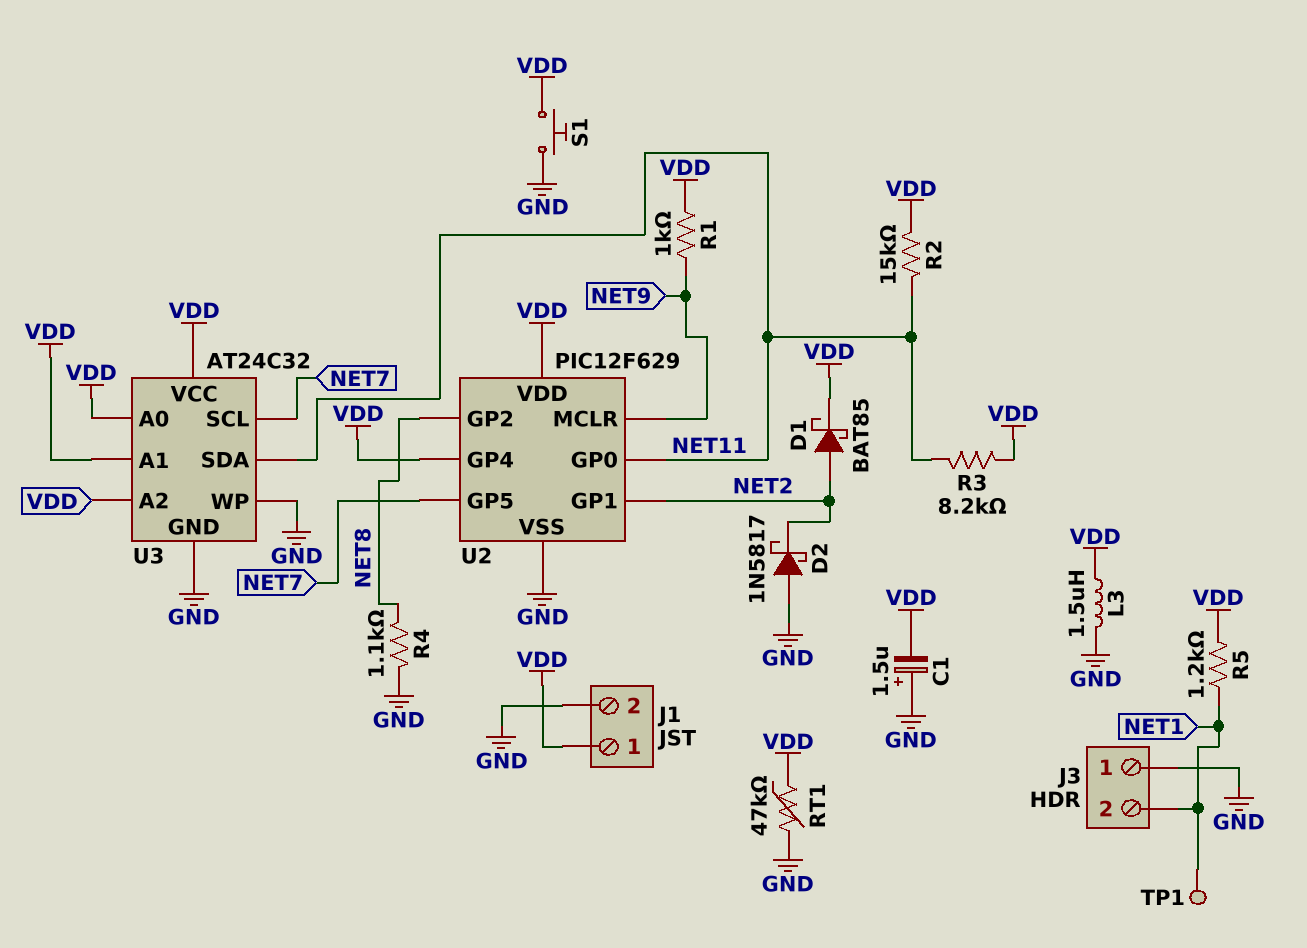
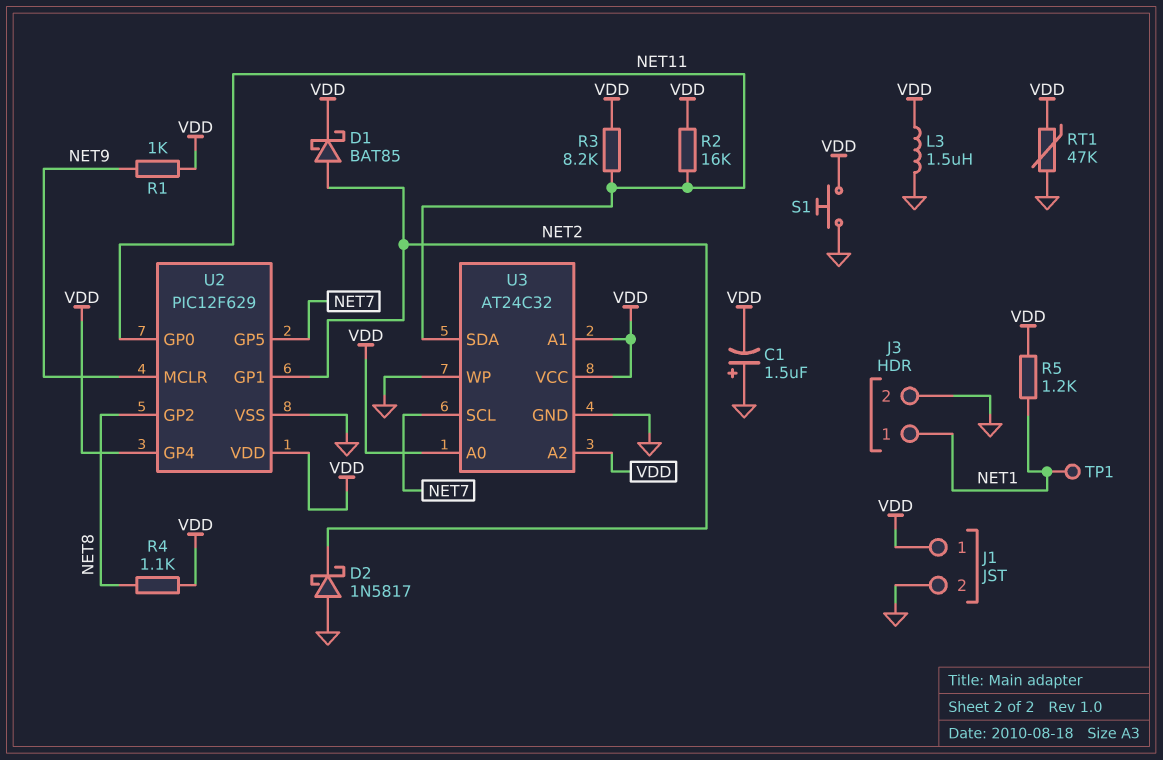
J3 pin 1: GND -> NET1
J3 pin 2: NET1 -> GND
R2: 15k (NET11, VDD) -> 16k (NET11, VDD)
R4: 1.1k (GND, NET8) -> 1.1k (NET8, VDD)

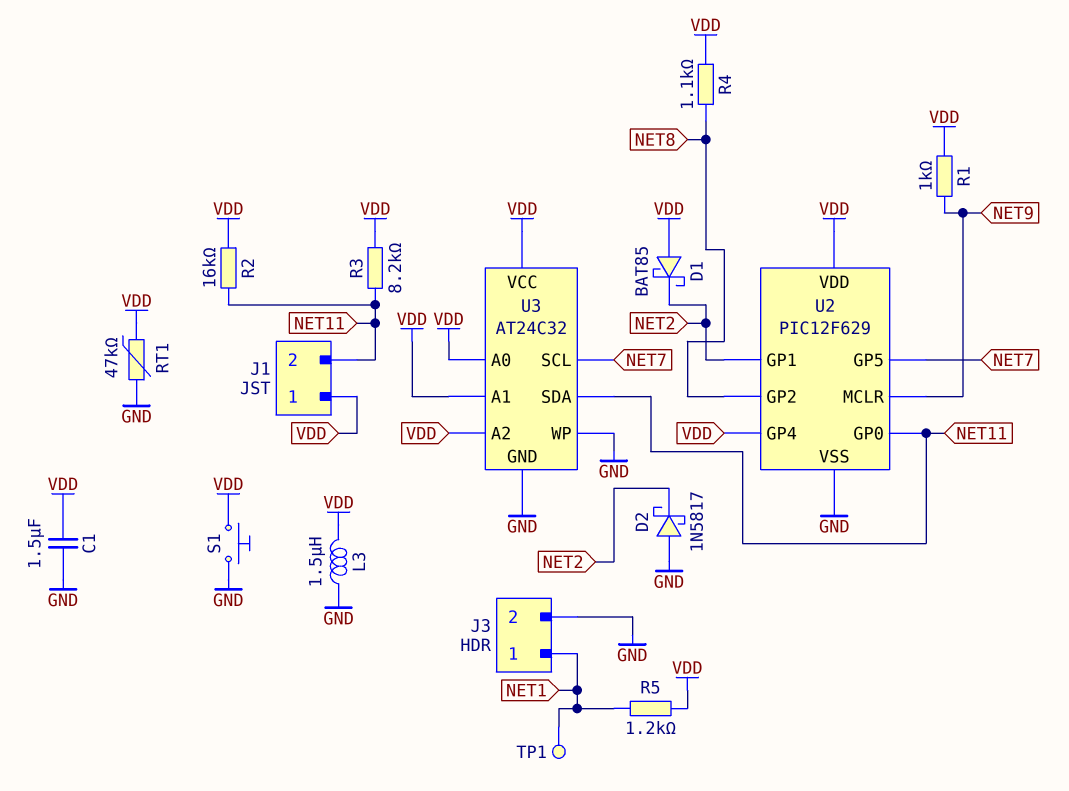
C1: 1.5uF (plus GND, minus VDD) -> 1.5uF (GND, VDD)
D1: schottky BAT85 (A NET2, K VDD) -> schottky BAT85 (A VDD, K NET2)
J1 pin 2: GND -> NET11

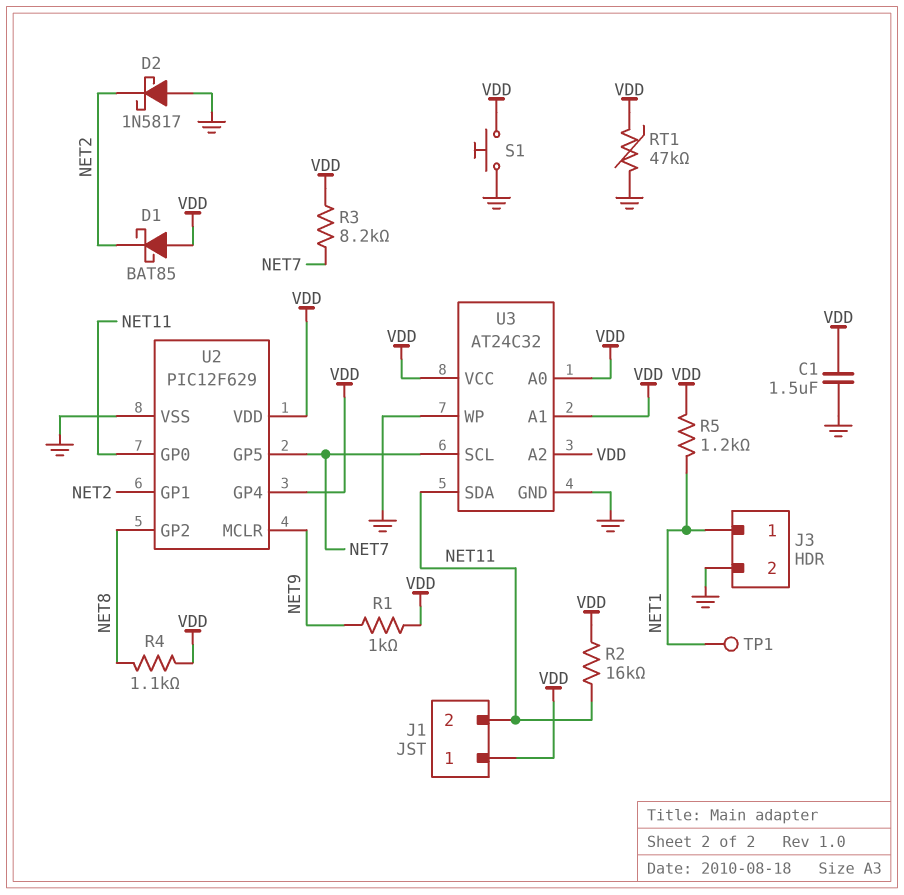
L3: 1.5uH (GND, VDD) -> none
R3: 8.2k (NET11, VDD) -> 8.2k (NET7, VDD)

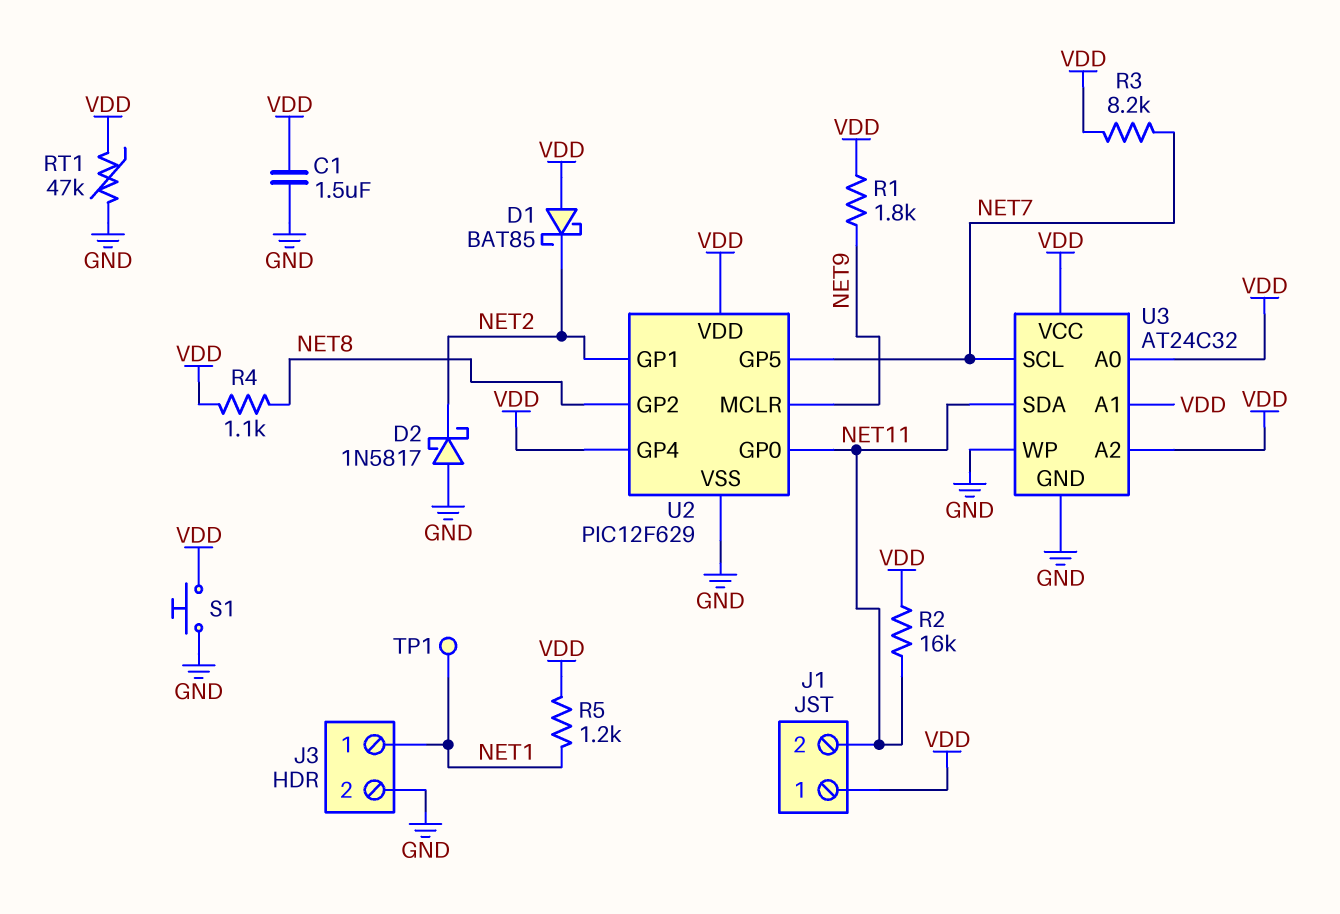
R1: 1k (NET9, VDD) -> 1.8k (NET9, VDD)

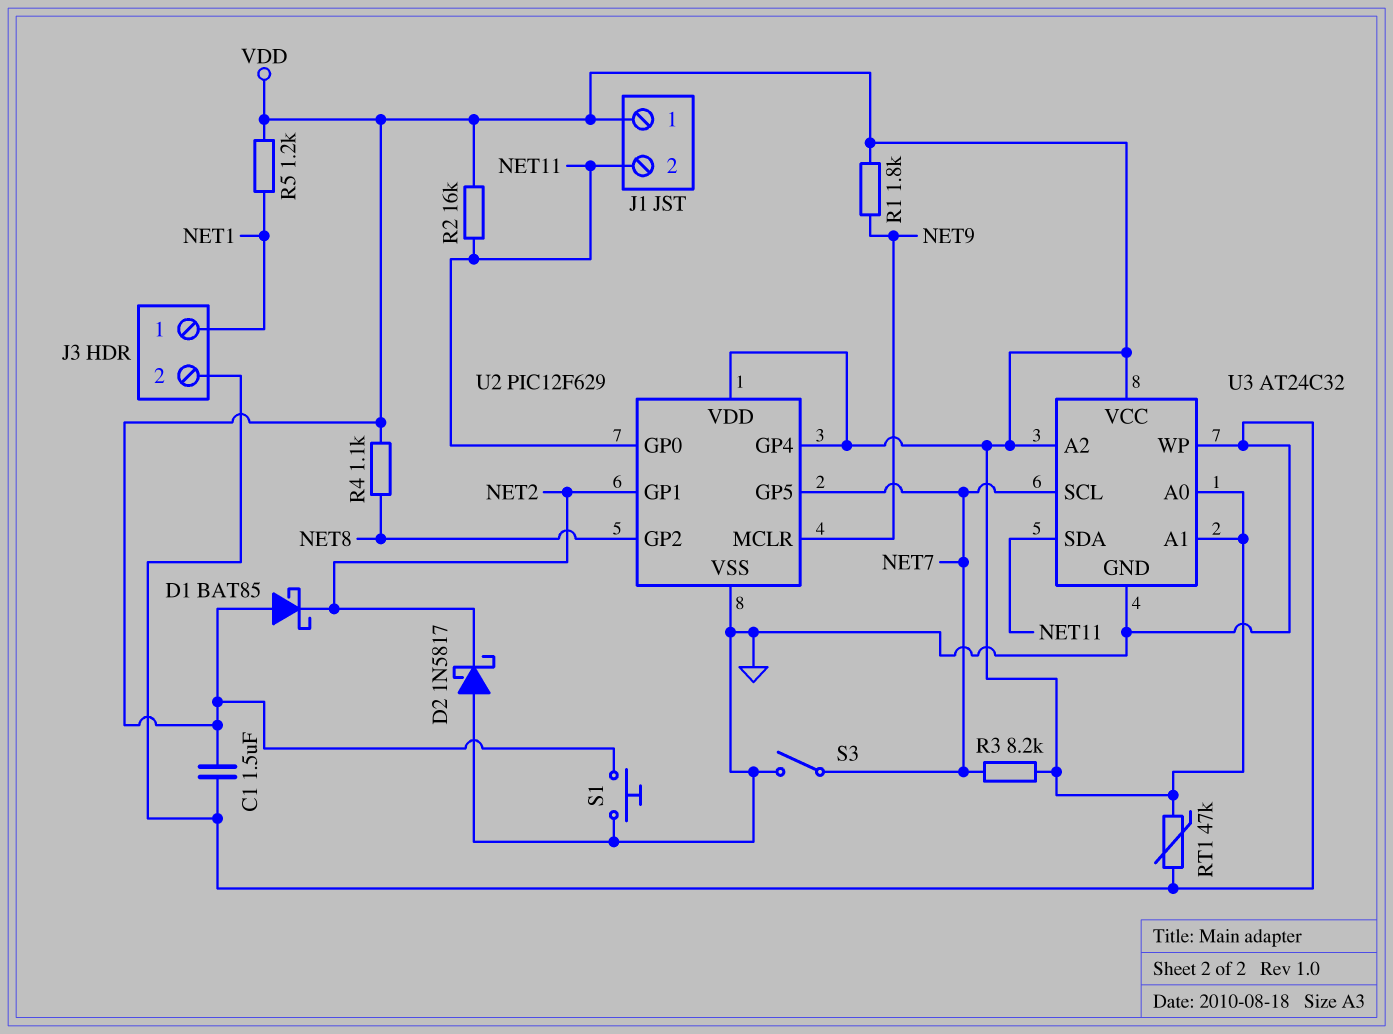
S3: none -> switch (GND, NET7)
TP1: test point (NET1) -> none

